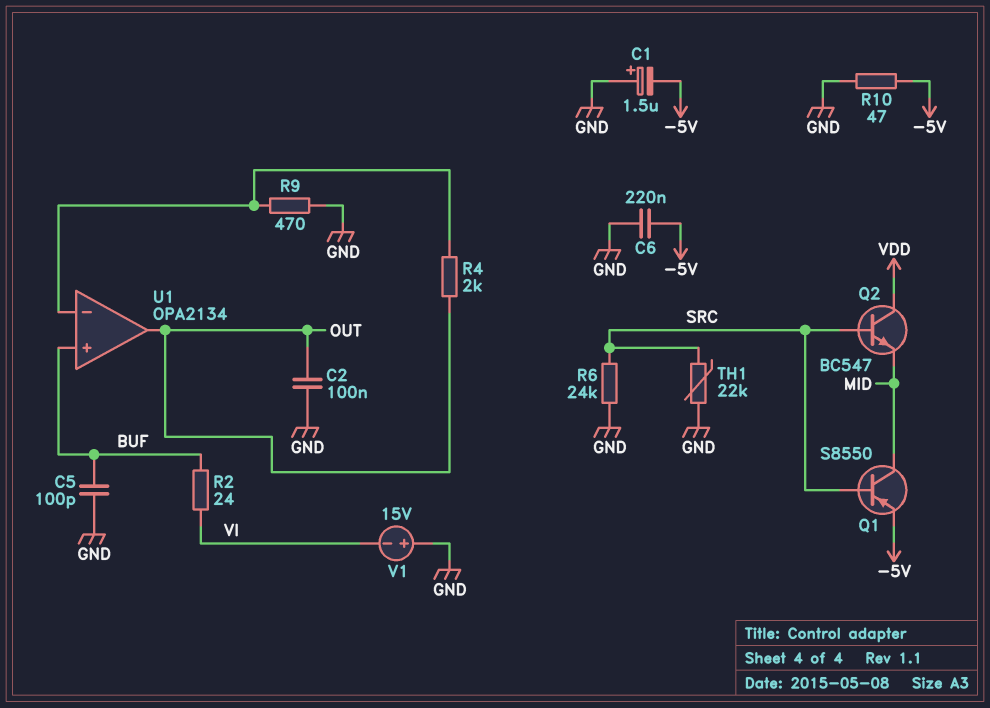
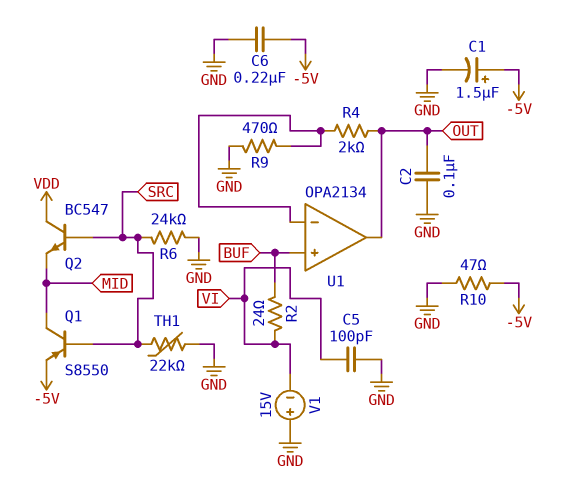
C1: 1.5uF (plus GND, minus -5V) -> 1.5uF (plus -5V, minus GND)
C5: 100pF (BUF, GND) -> 100pF (GND, VI)

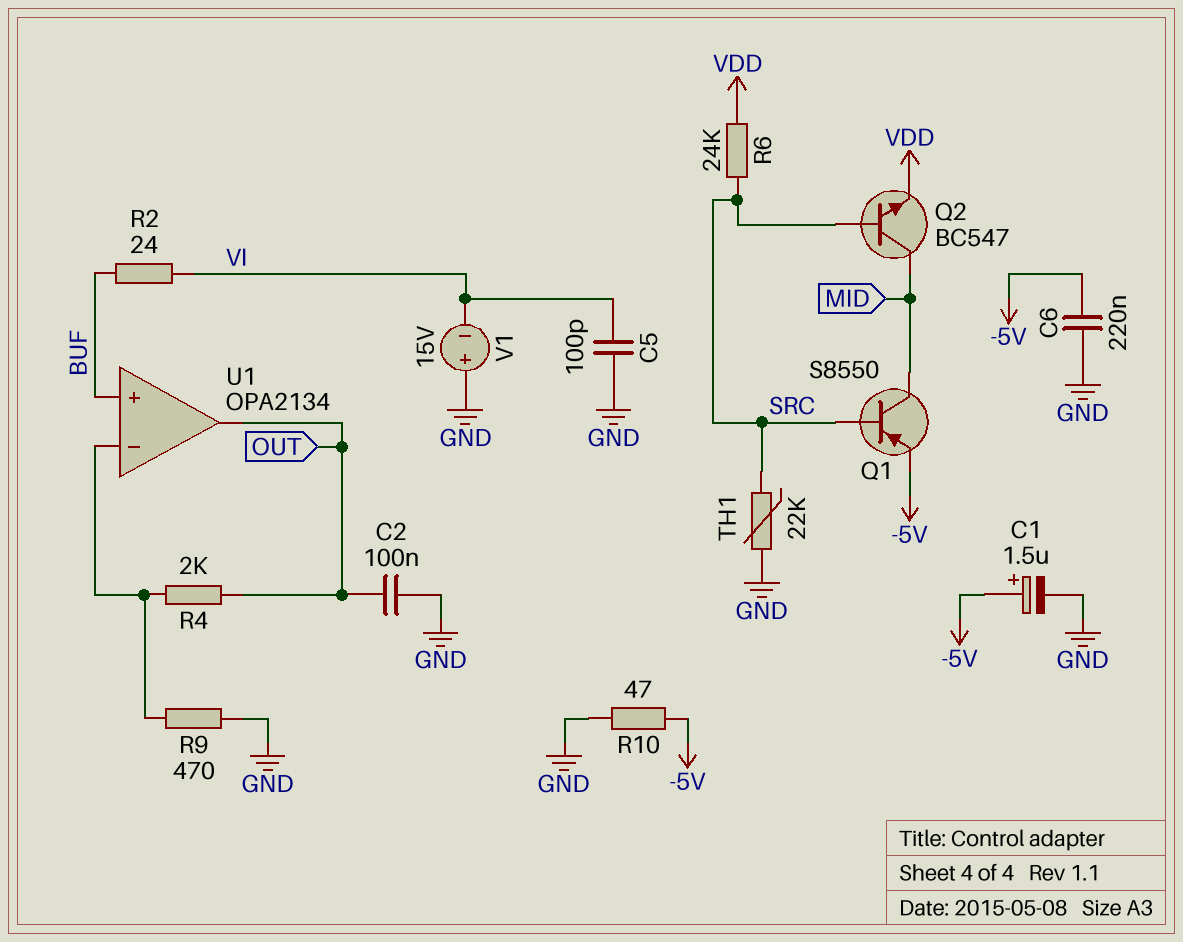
Q2: NPN BC547 (B SRC, C VDD, E MID) -> NPN BC547 (B SRC, C MID, E VDD)
R6: 24k (GND, SRC) -> 24k (SRC, VDD)

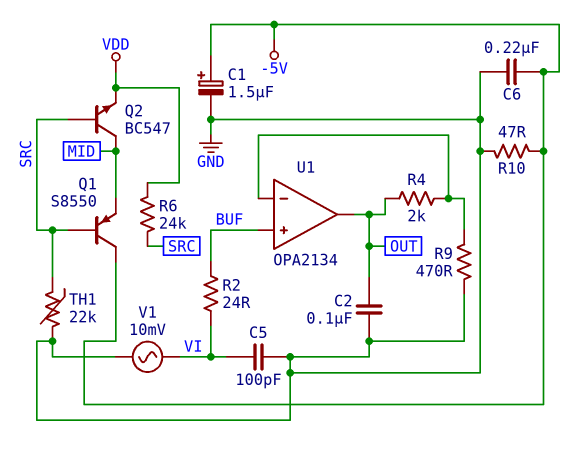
Q1: PNP S8550 (B SRC, C MID, E -5V) -> PNP S8550 (B SRC, C -5V, E MID)
V1: 15V (plus GND, minus VI) -> AC 10mV (GND, VI)

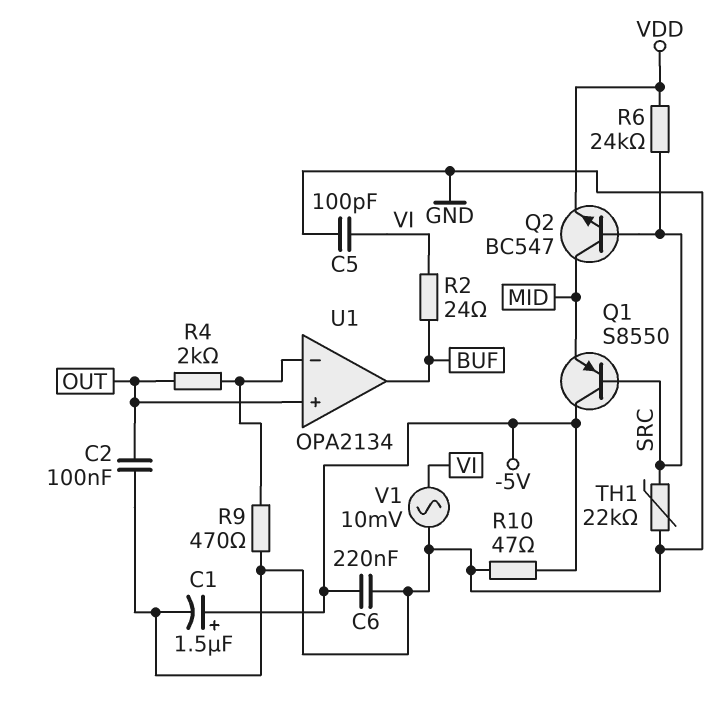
U1 pin in+: BUF -> OUT
U1 pin out: OUT -> BUF

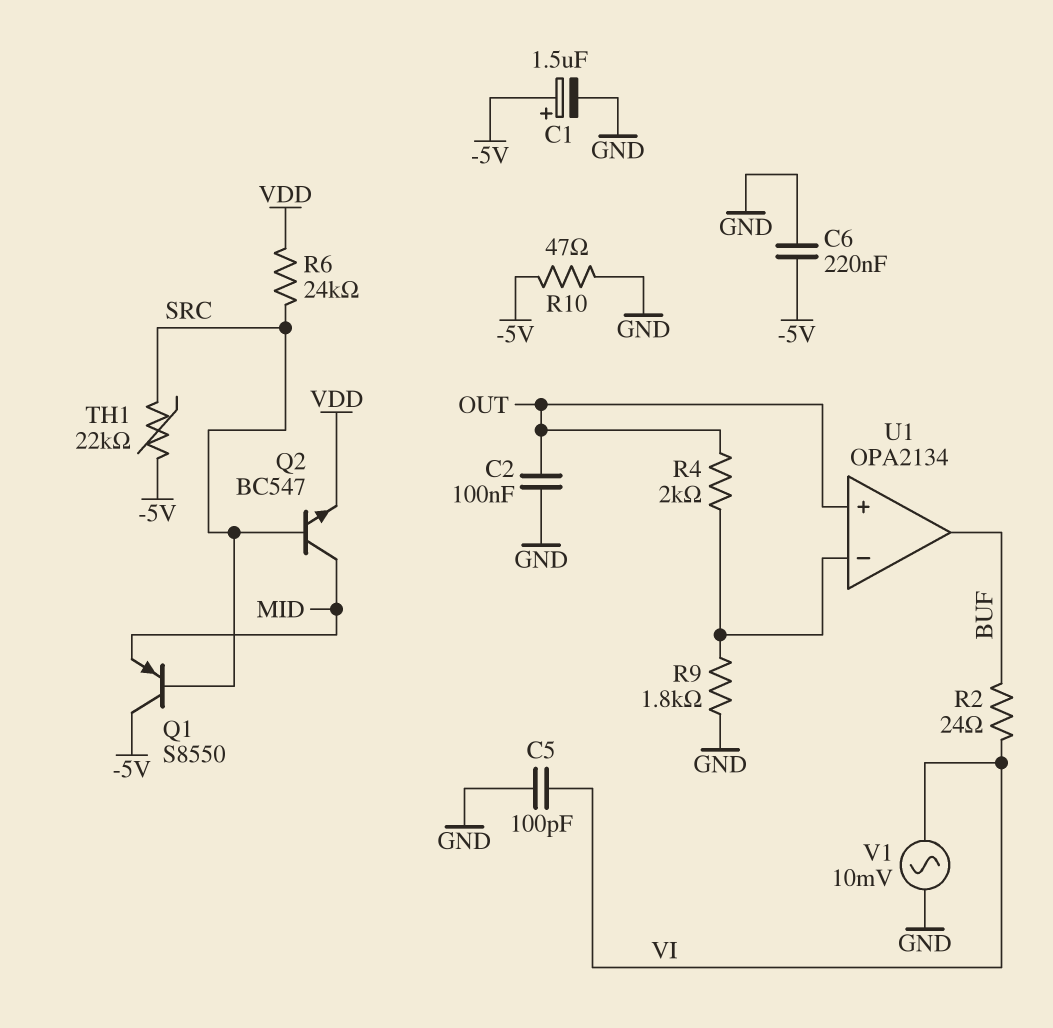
R9: 470 (GND, U1/in-) -> 1.8k (GND, U1/in-)
TH1: 22k (GND, SRC) -> 22k (-5V, SRC)

